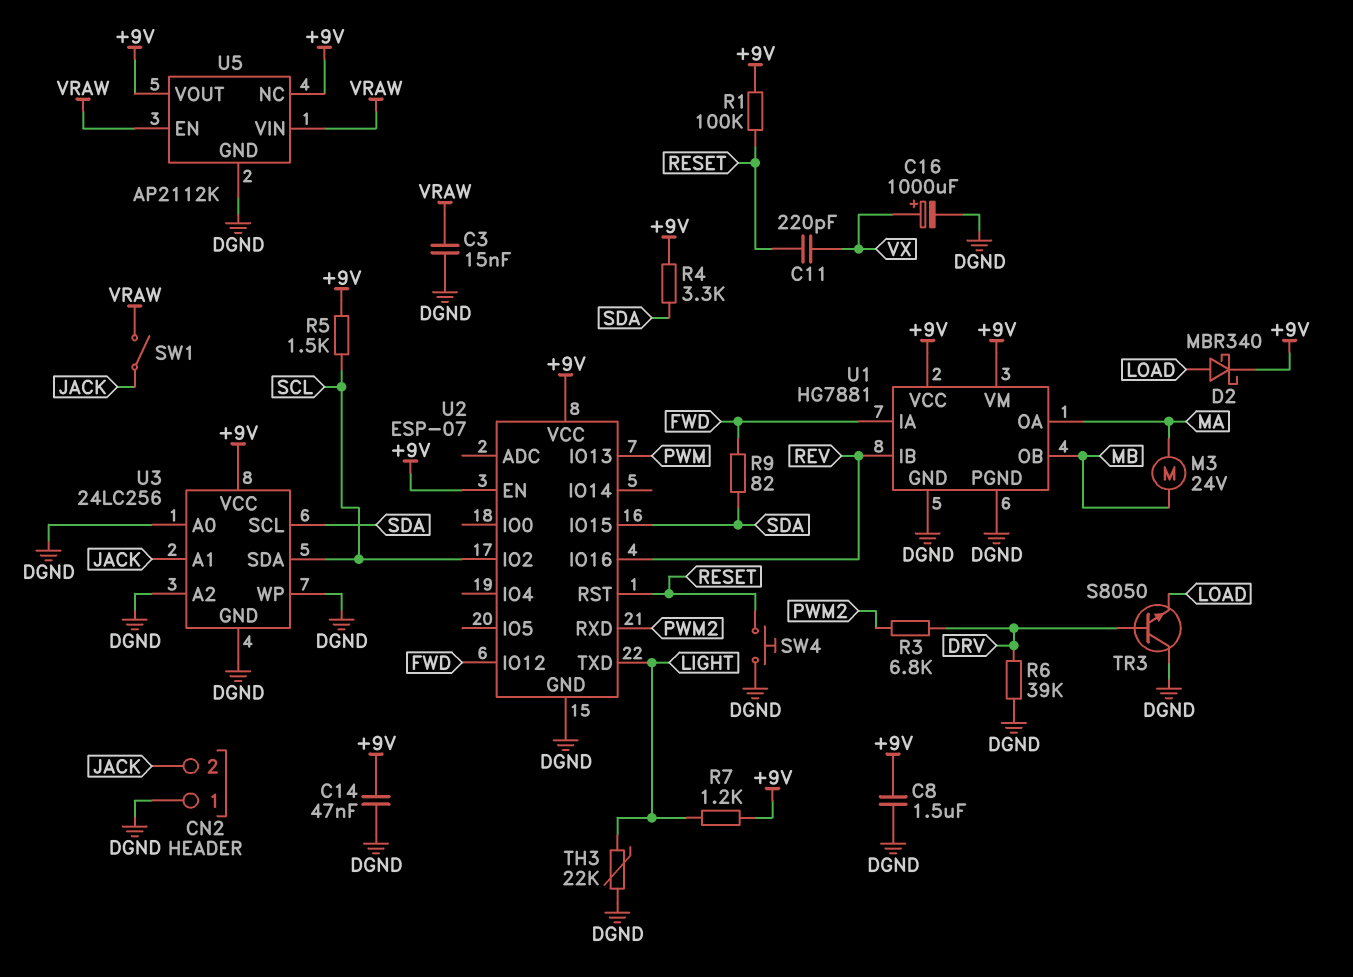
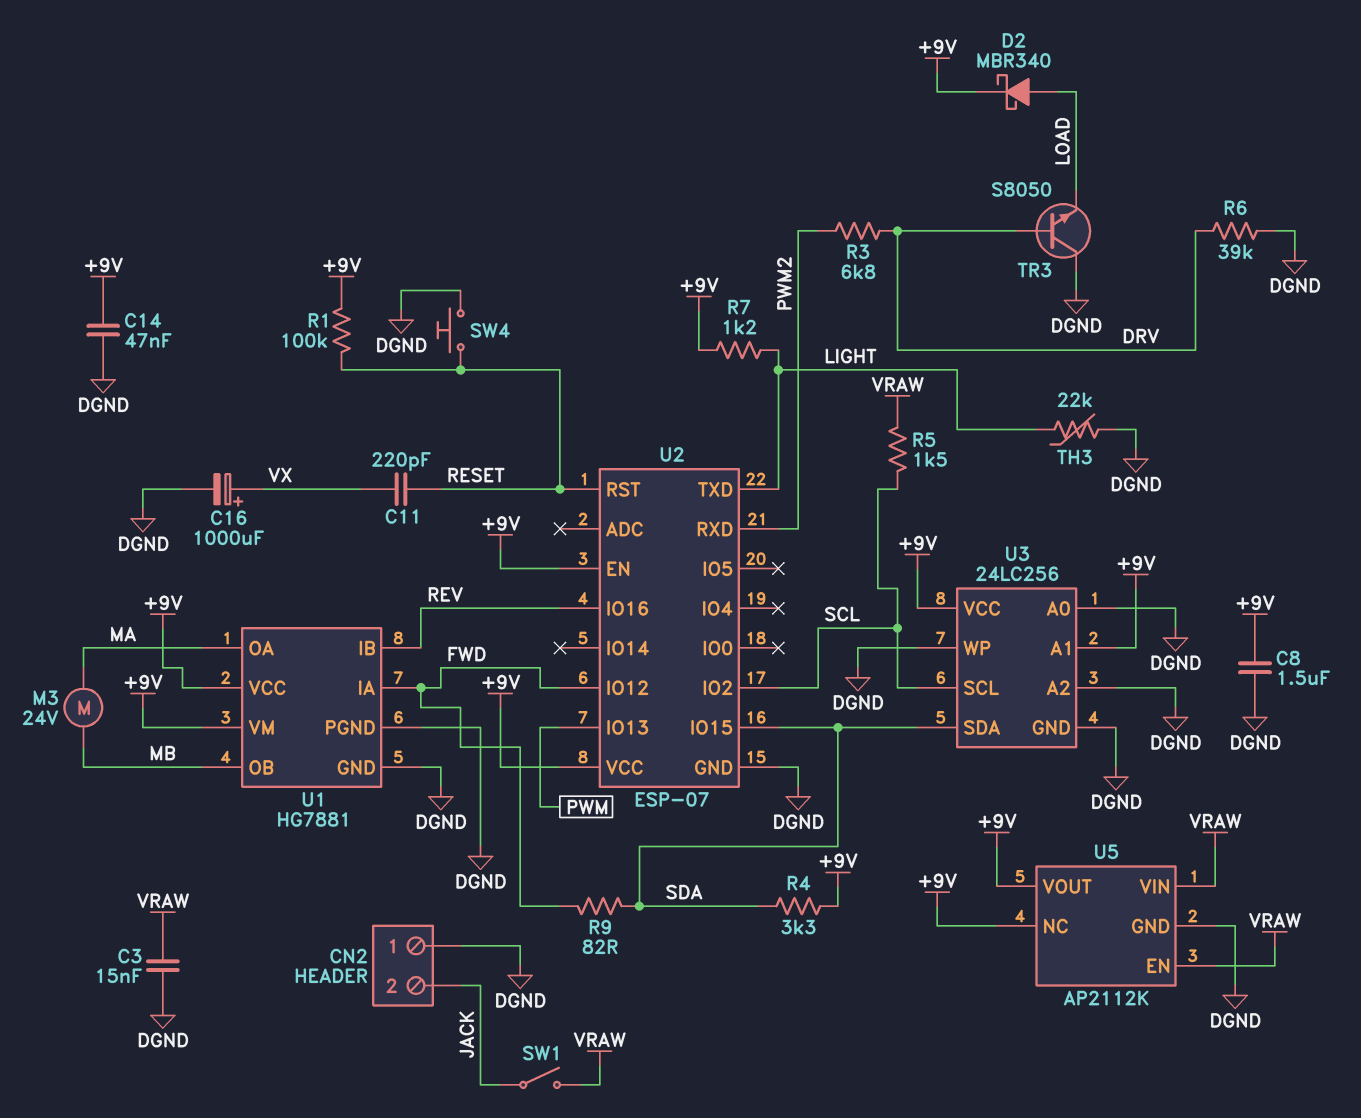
R5: 1.5k (+9V, SCL) -> 1.5k (SCL, VRAW)
U3 pin A1: JACK -> +9V
U3 pin SCL: SDA -> SCL
U3 pin SDA: SCL -> SDA

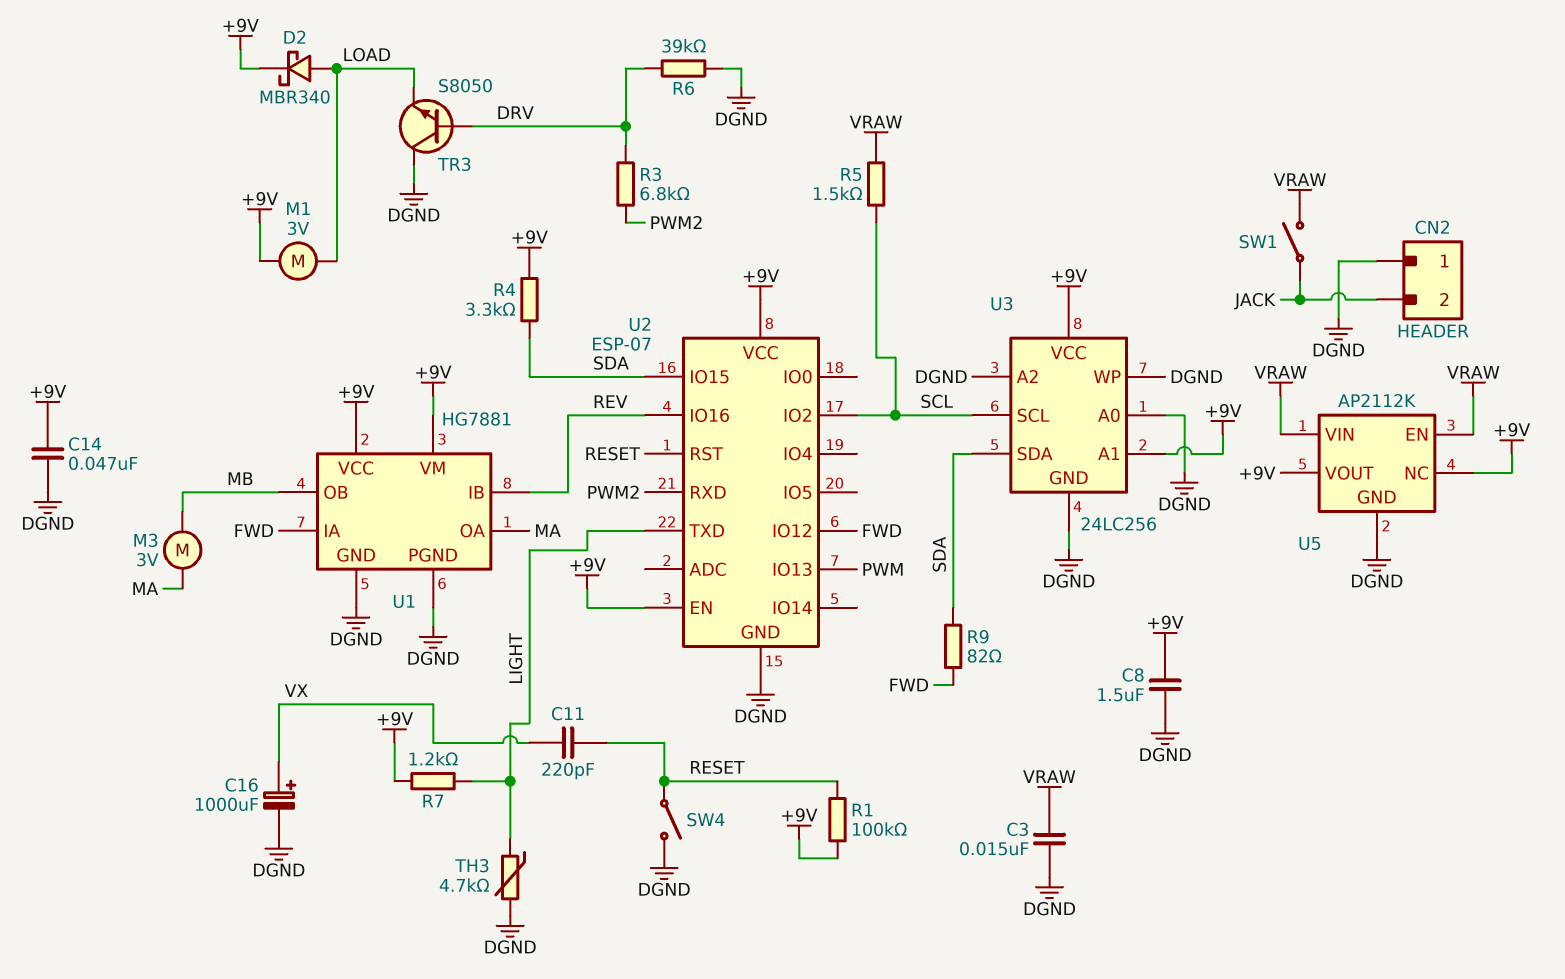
M1: none -> motor 3V (+9V, LOAD)
M3: motor 24V (MA, MB) -> motor 3V (MA, MB)
SW4: button (DGND, RESET) -> switch (DGND, RESET)
TH3: 22k (DGND, LIGHT) -> 4.7k (DGND, LIGHT)

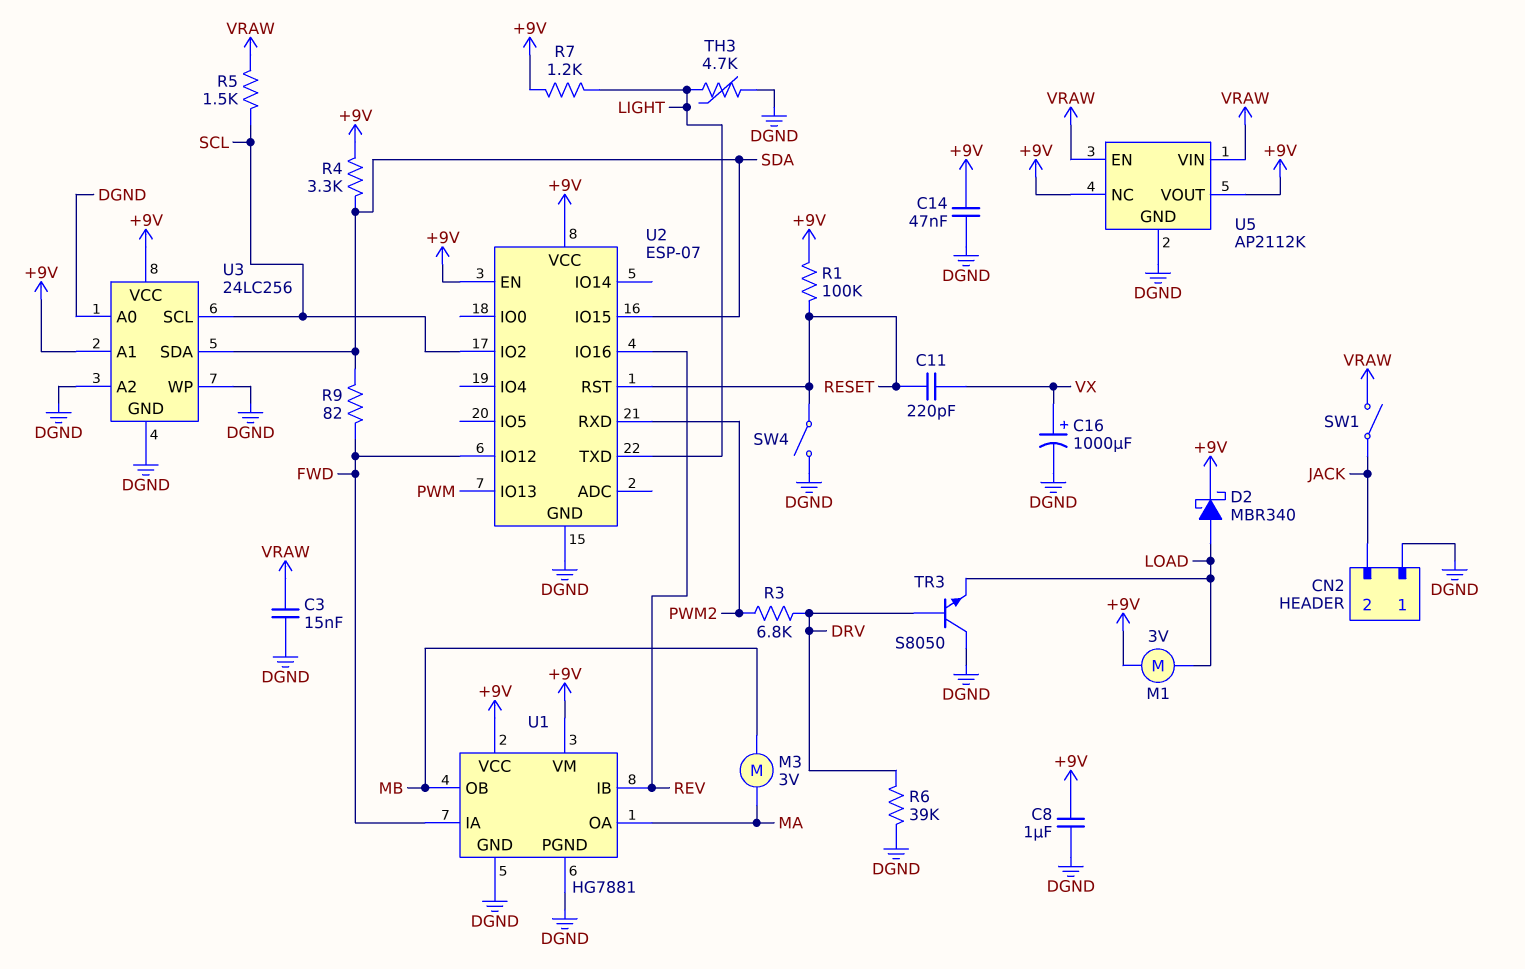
C8: 1.5uF (+9V, DGND) -> 1uF (+9V, DGND)

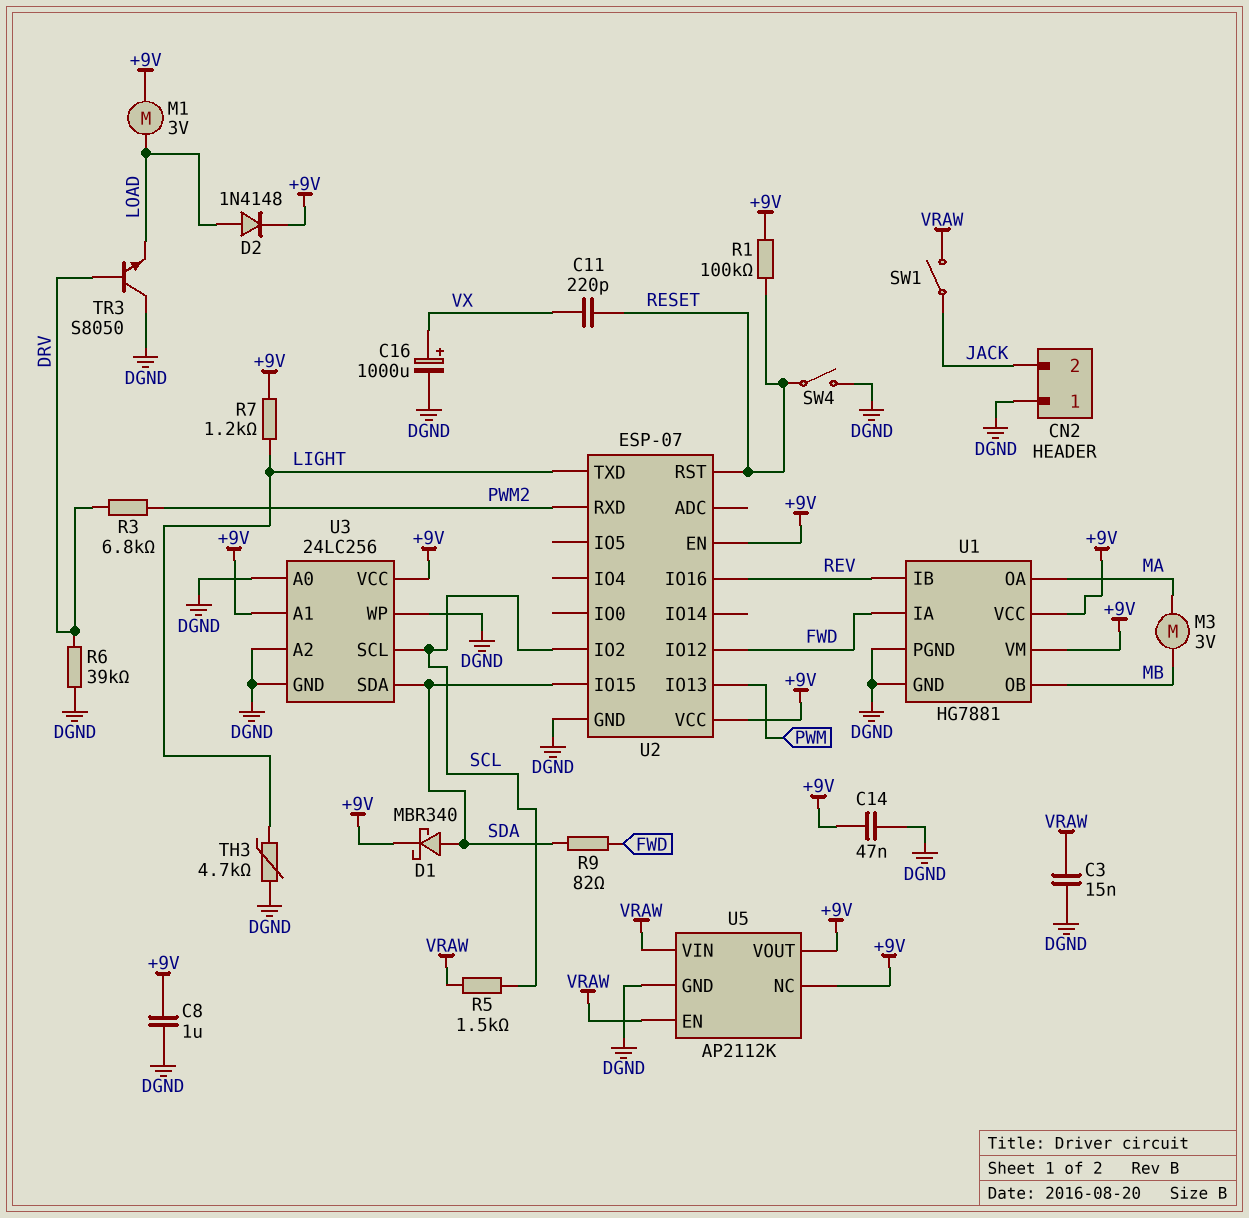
D1: none -> schottky MBR340 (A SDA, K +9V)
D2: schottky MBR340 (A LOAD, K +9V) -> diode 1N4148 (A LOAD, K +9V)
R4: 3.3k (+9V, SDA) -> none

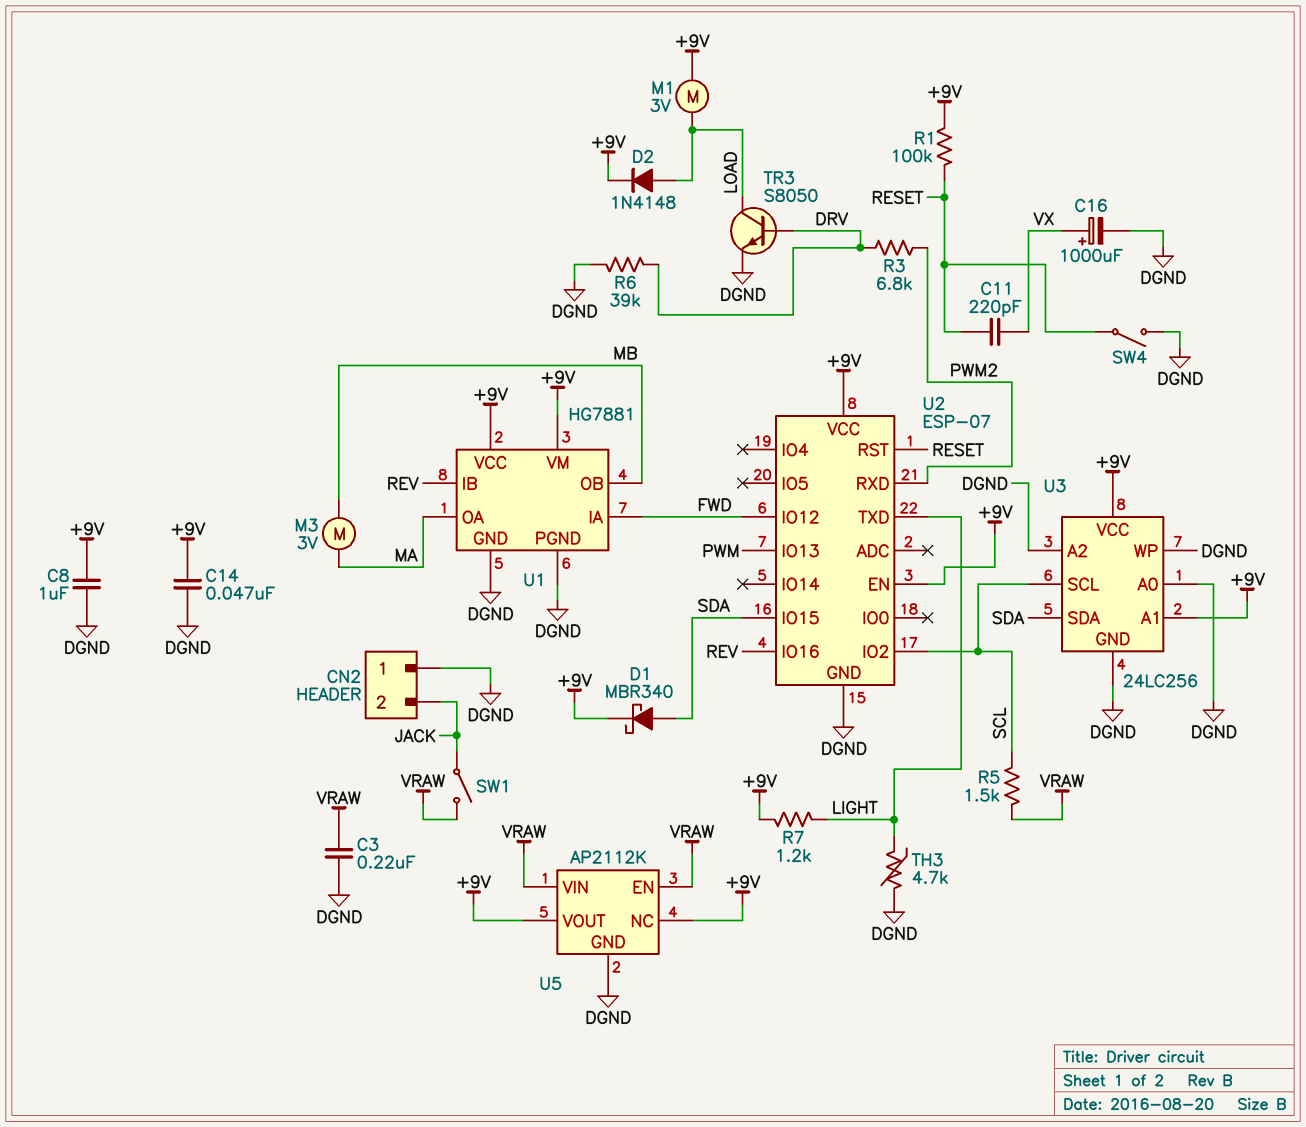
C3: 15nF (DGND, VRAW) -> 220nF (DGND, VRAW)
R9: 82 (FWD, SDA) -> none
TR3: NPN S8050 (B DRV, C DGND, E LOAD) -> NPN S8050 (B DRV, C LOAD, E DGND)

